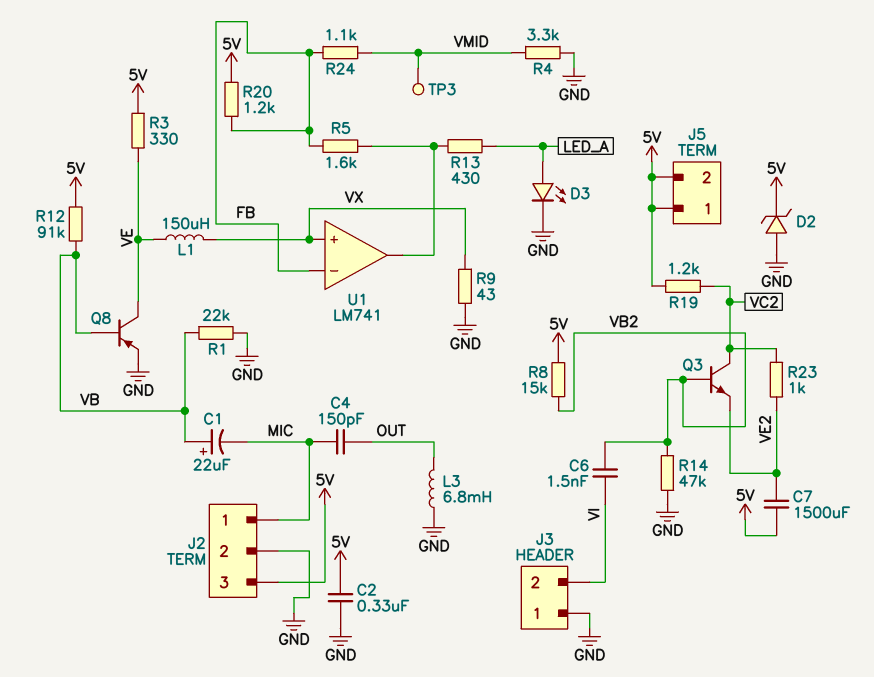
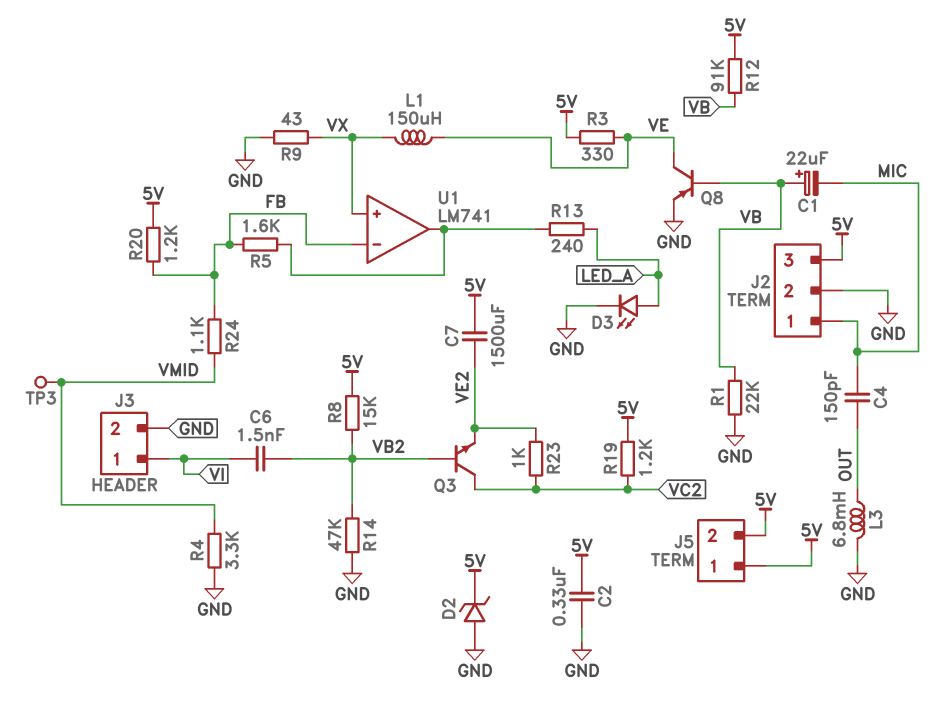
J3 pin 1: GND -> VI
J3 pin 2: VI -> GND
R13: 430 (LED_A, U1/out) -> 240 (LED_A, U1/out)

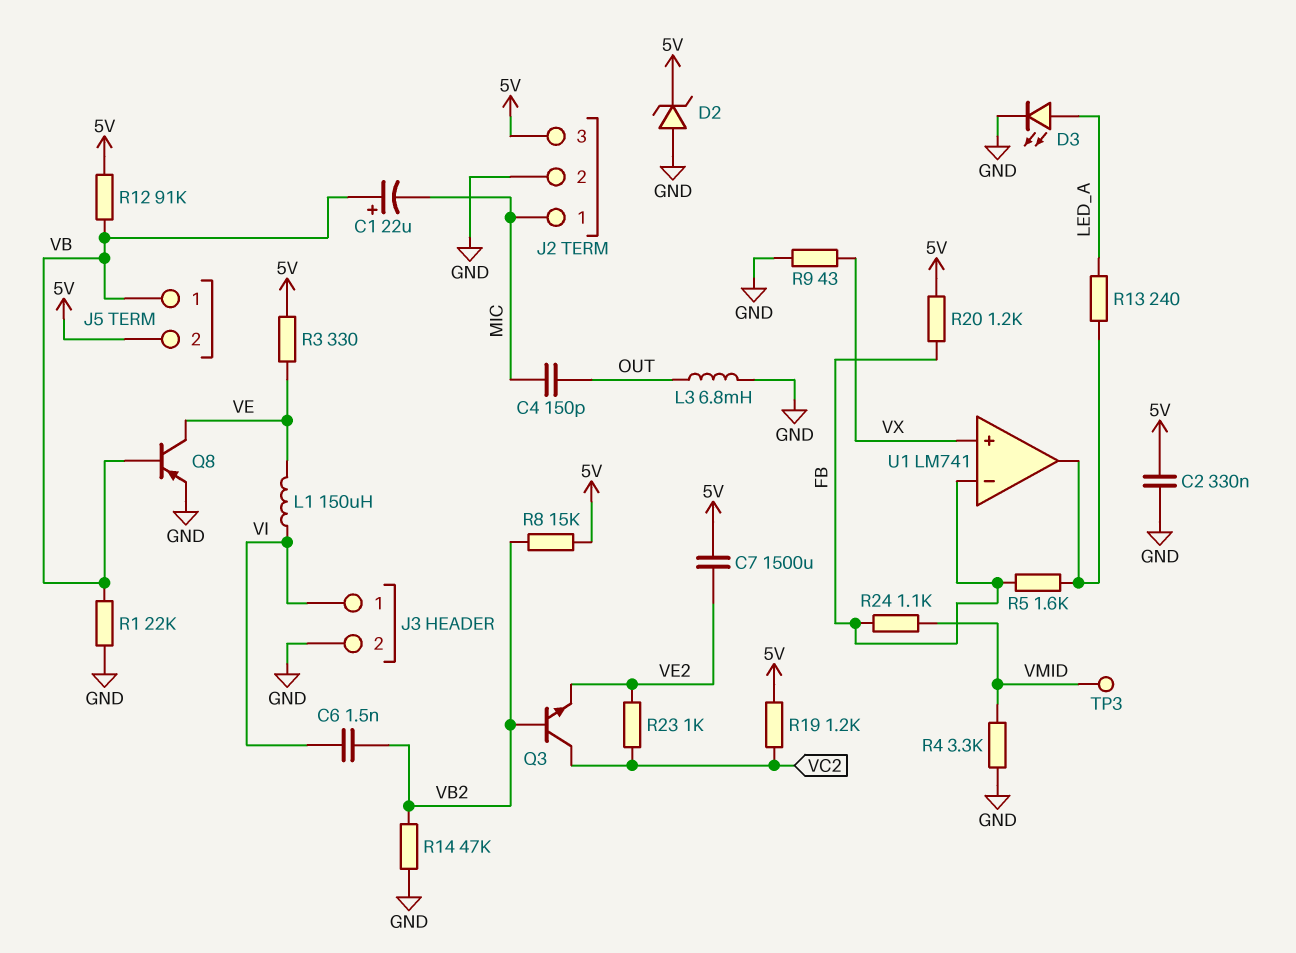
J5 pin 1: 5V -> VB
L1: 150uH (VE, VX) -> 150uH (VE, VI)

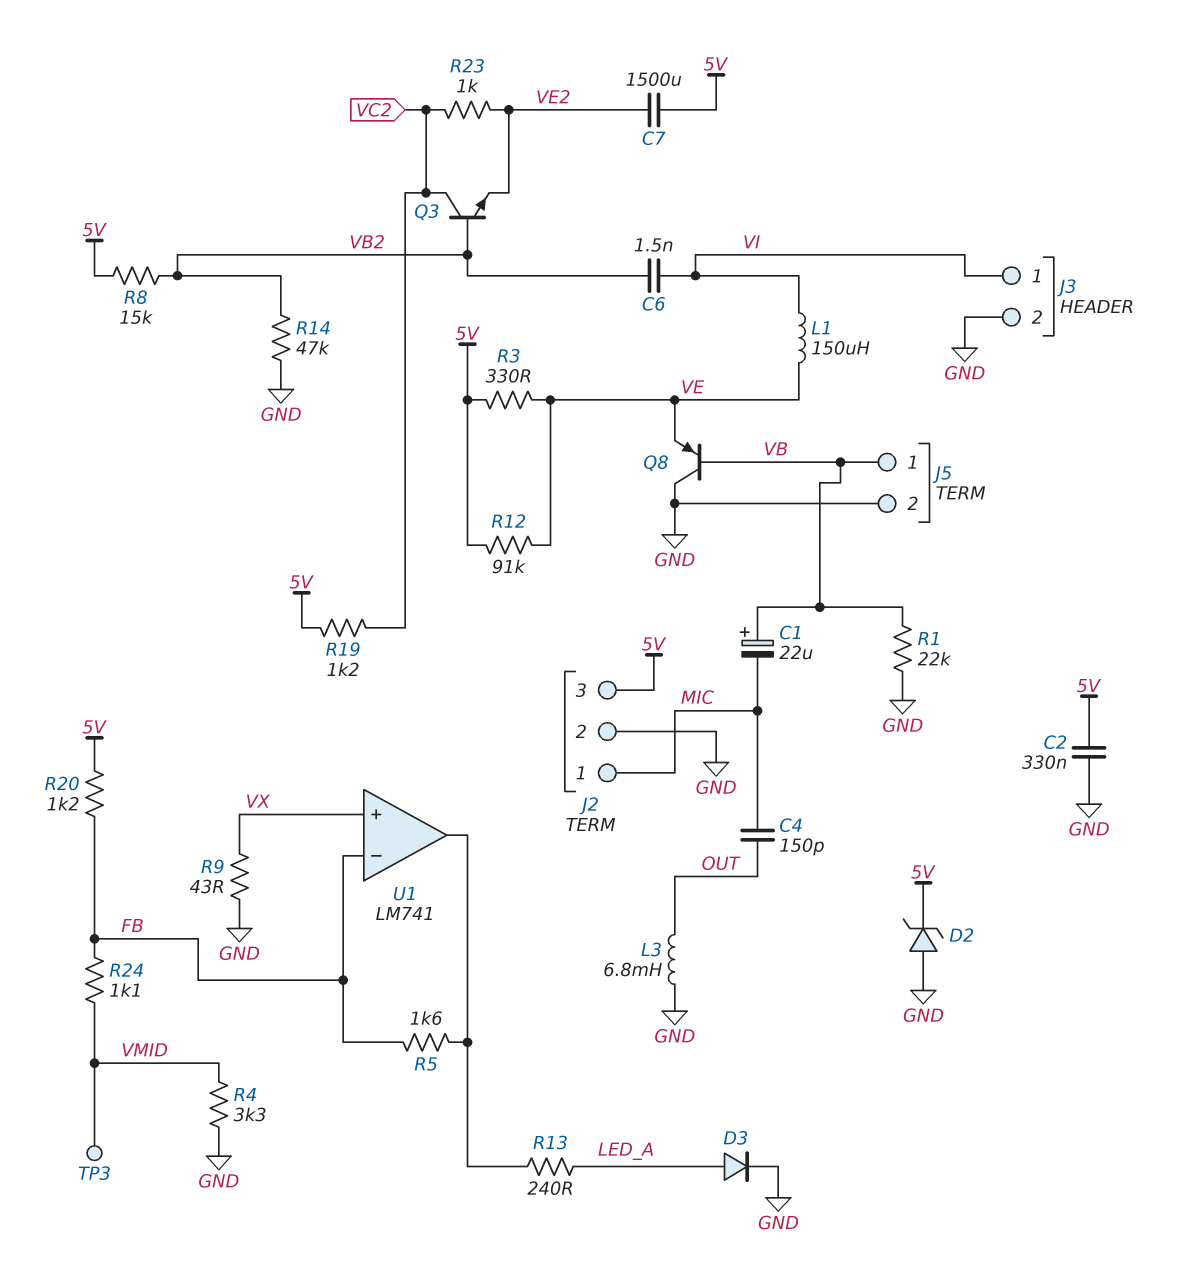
D3: LED (A LED_A, K GND) -> diode (A LED_A, K GND)
J5 pin 2: 5V -> GND
Q8: PNP (B VB, C VE, E GND) -> PNP (B VB, C GND, E VE)
R12: 91k (5V, VB) -> 91k (5V, VE)

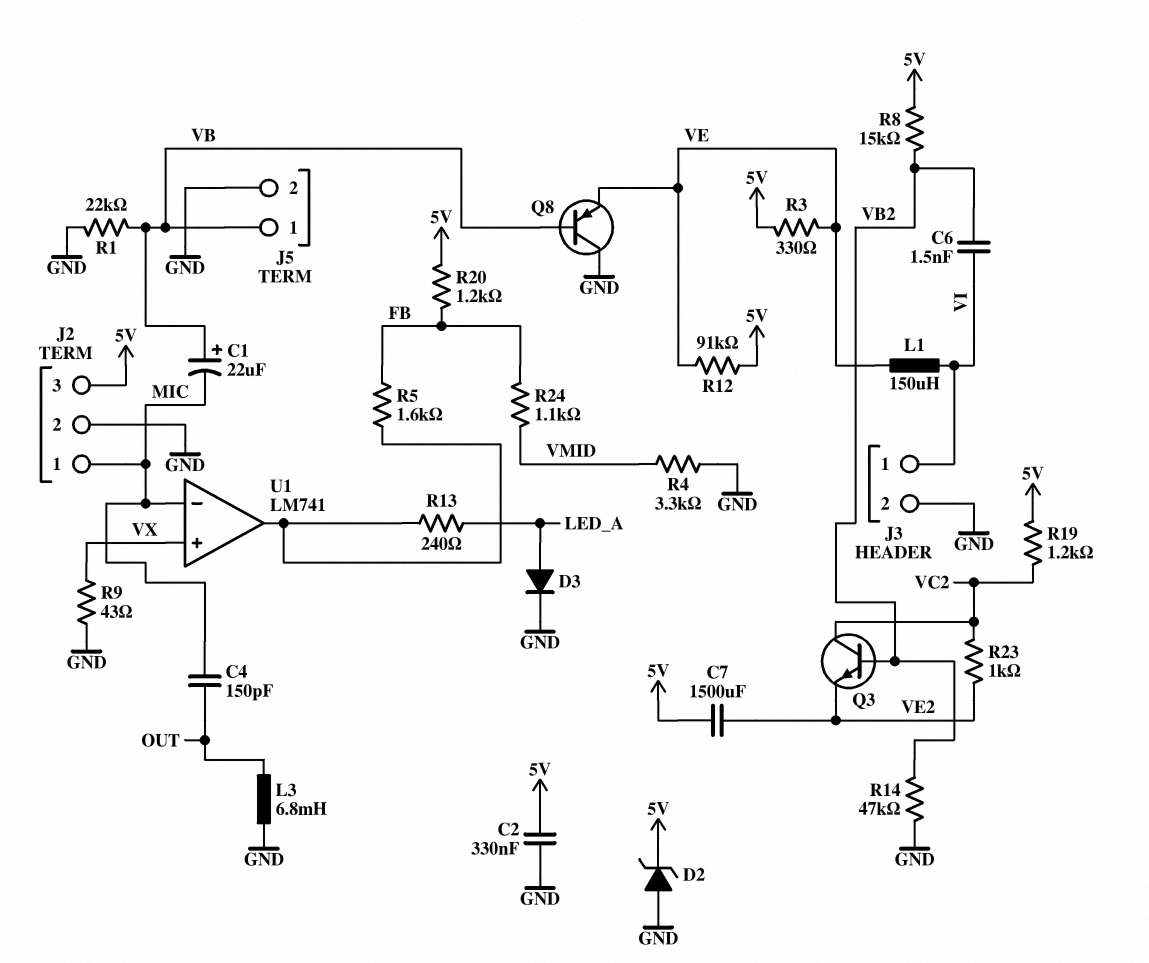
TP3: test point (VMID) -> none
U1 pin in-: FB -> MIC

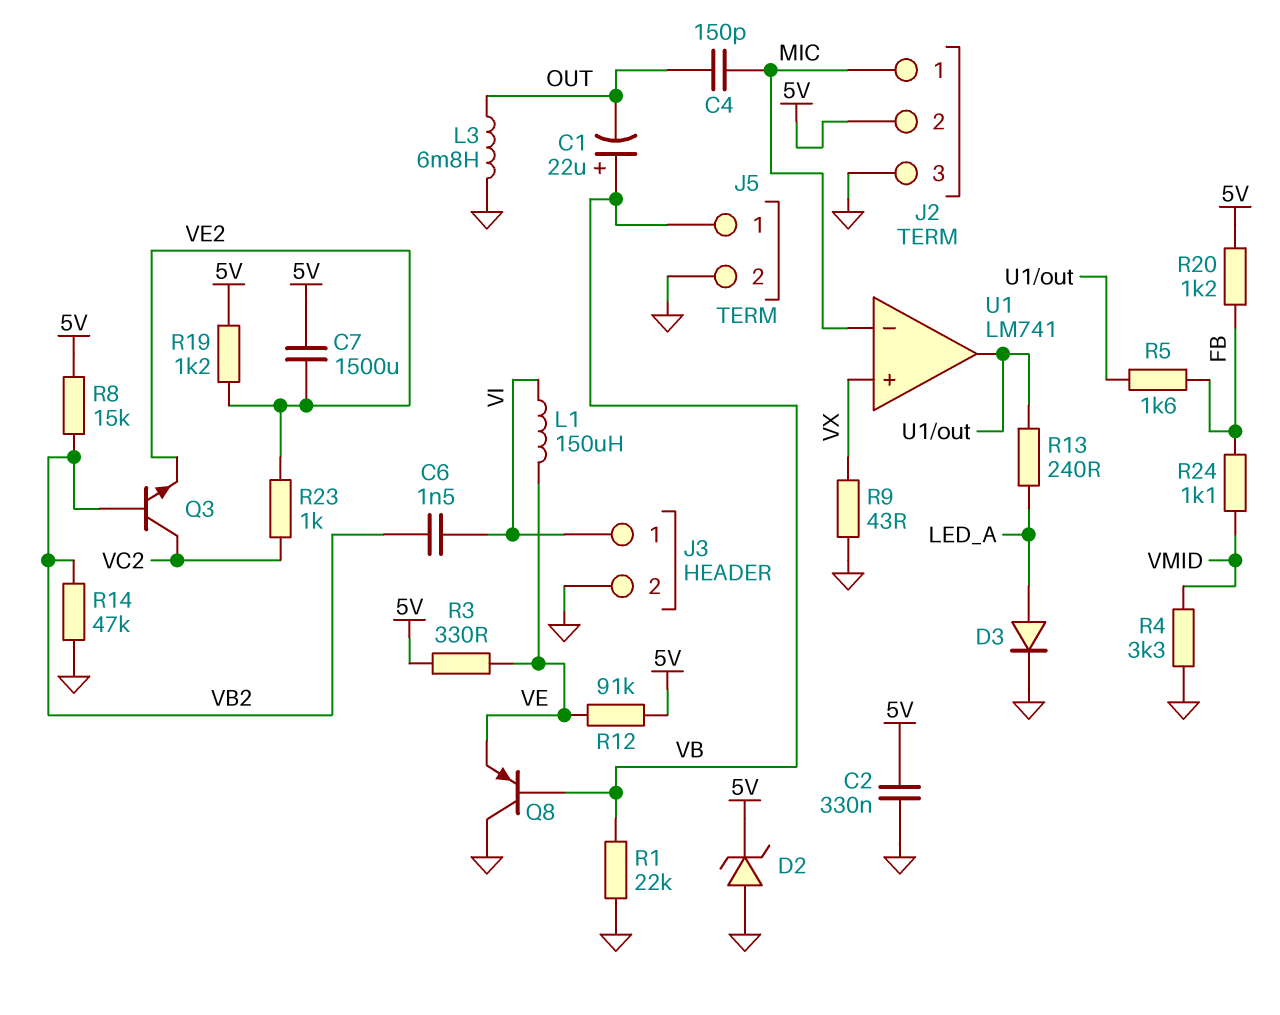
C1: 22uF (plus VB, minus MIC) -> 22uF (plus VB, minus OUT)
J2 pin 2: GND -> 5V
J2 pin 3: 5V -> GND
R19: 1.2k (5V, VC2) -> 1.2k (5V, VE2)

